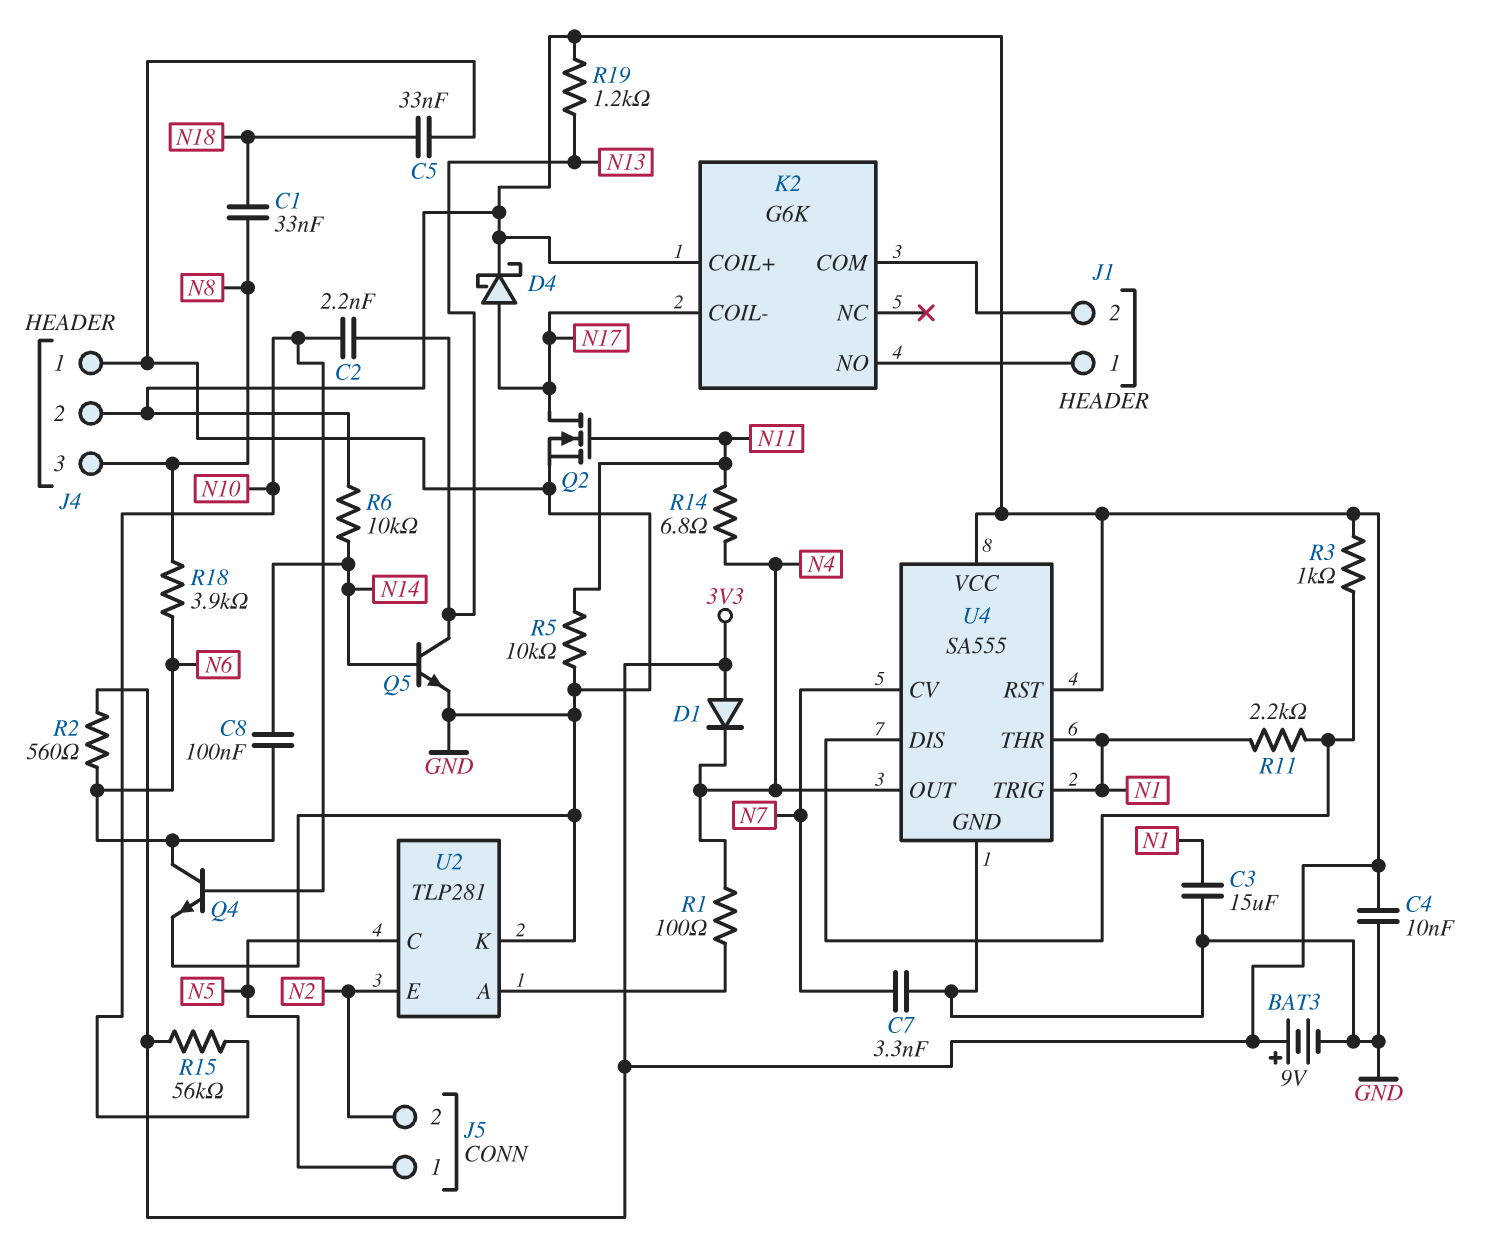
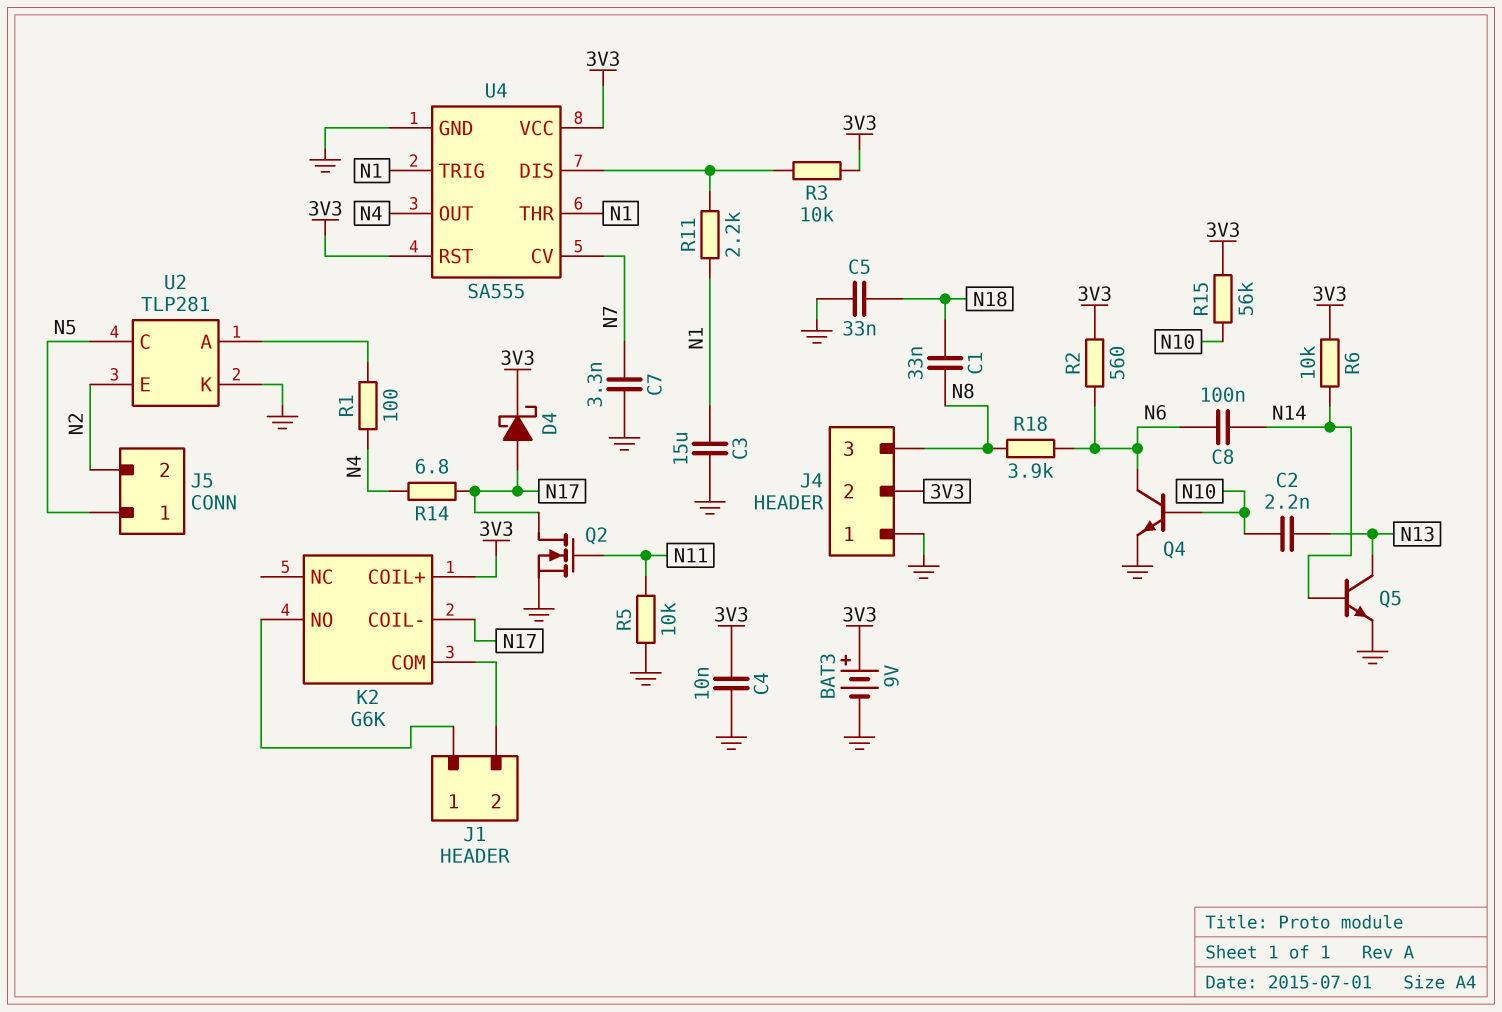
D1: diode (A 3V3, K N4) -> none
R3: 1k (3V3, U4/DIS) -> 10k (3V3, U4/DIS)
R14: 6.8 (N4, N11) -> 6.8 (N4, N17)
R19: 1.2k (3V3, N13) -> none

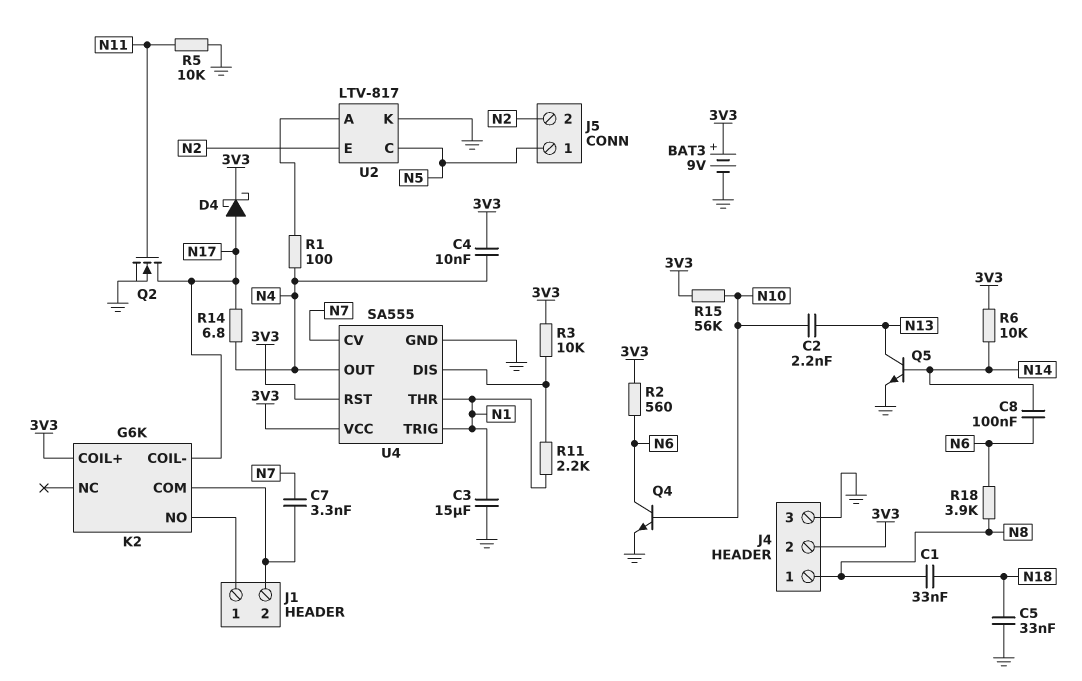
C4: 10nF (3V3, GND) -> 10nF (3V3, N4)
C7: 3.3nF (GND, N7) -> 3.3nF (J1/2, N7)
J4 pin 1: GND -> N8
J4 pin 3: N8 -> GND
U2: TLP281 -> LTV-817

